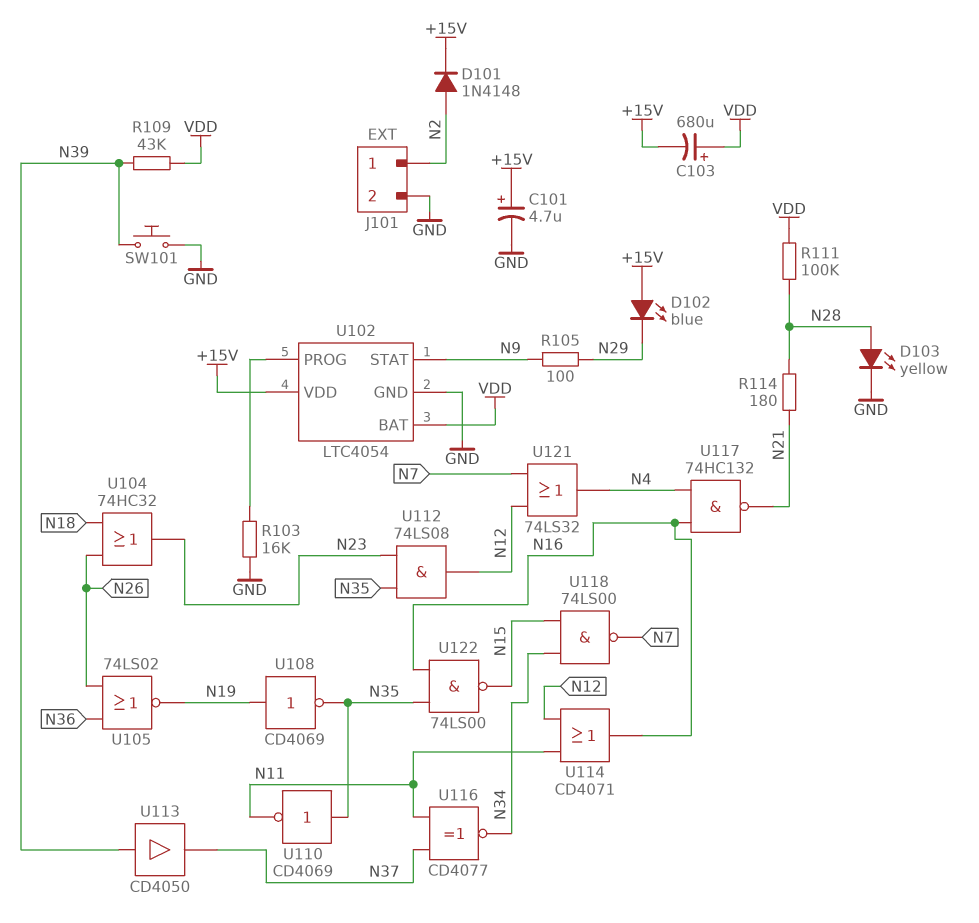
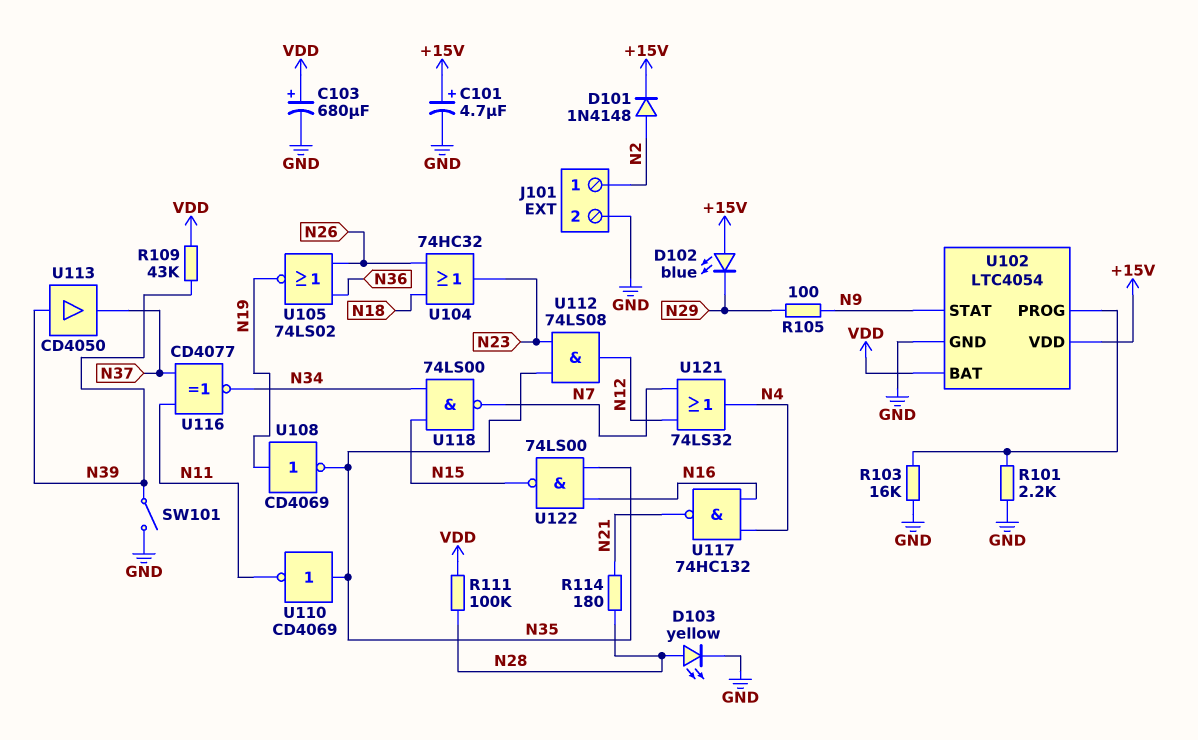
C103: 680uF (plus VDD, minus +15V) -> 680uF (plus VDD, minus GND)
R101: none -> 2.2k (GND, U102/PROG)
SW101: button (GND, N39) -> switch (GND, N39)
U114: OR CD4071 (in N11, in N12, out N16) -> none

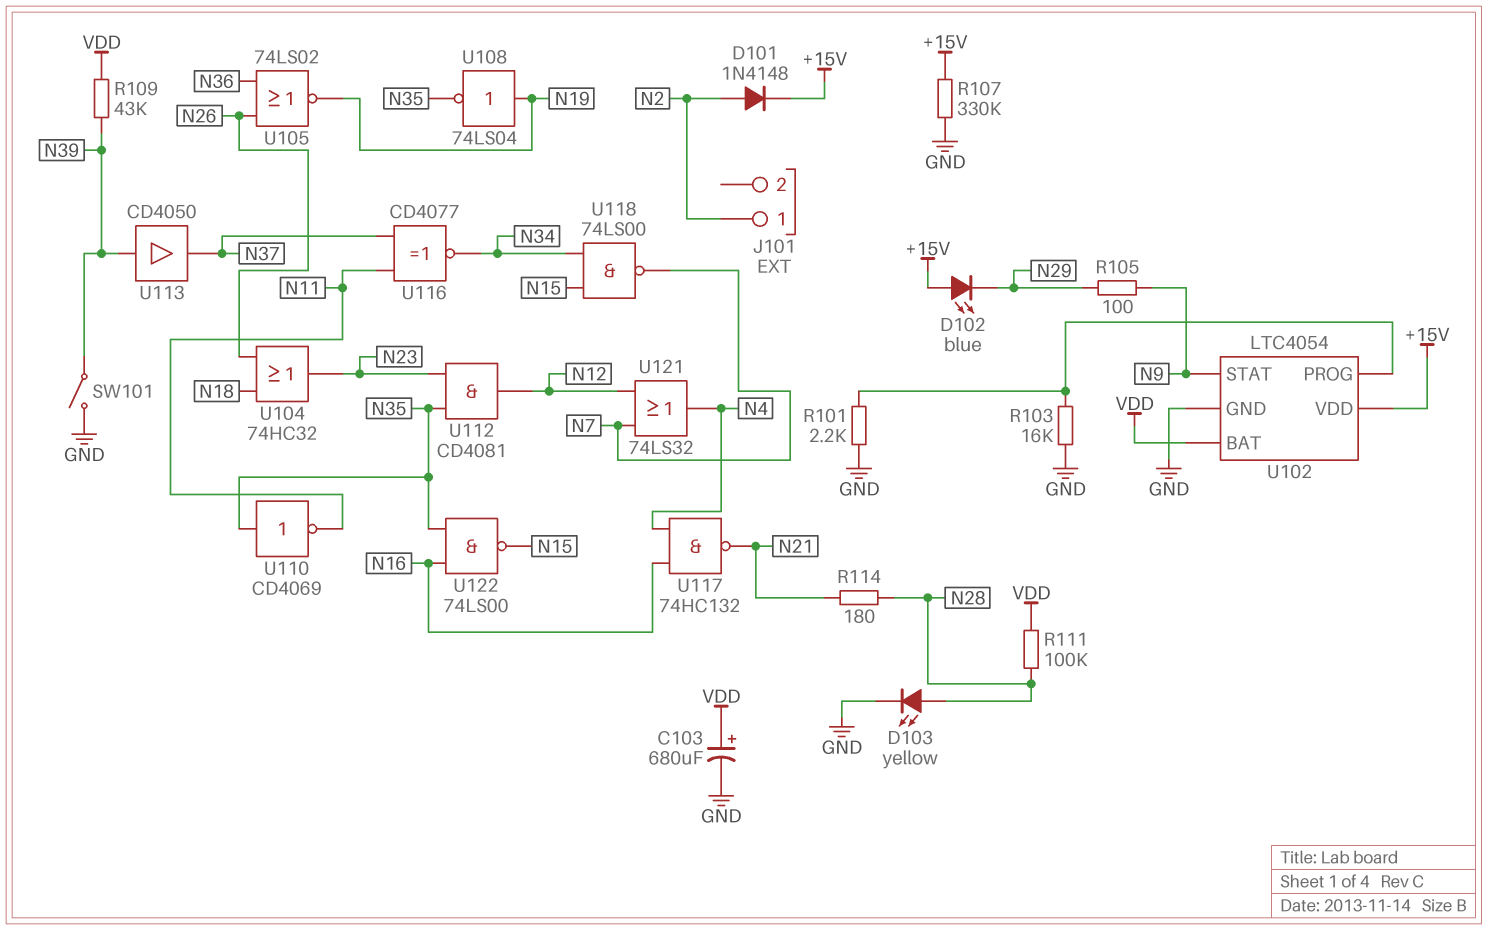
C101: 4.7uF (plus +15V, minus GND) -> none
J101 pin 2: GND -> none
R107: none -> 330k (+15V, GND)
U108: NOT CD4069 (in N19, out N35) -> NOT 74LS04 (in N19, out N35)
U112: AND 74LS08 (in N23, in N35, out N12) -> AND CD4081 (in N23, in N35, out N12)

